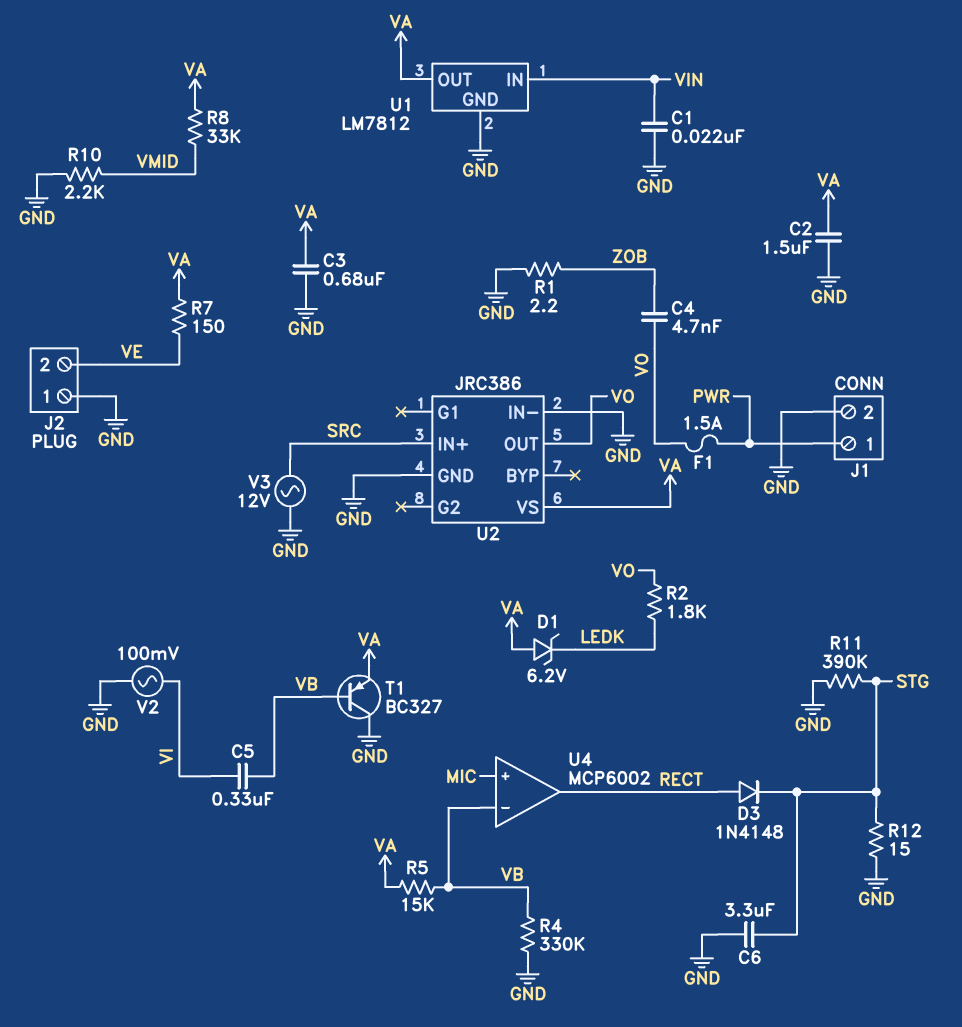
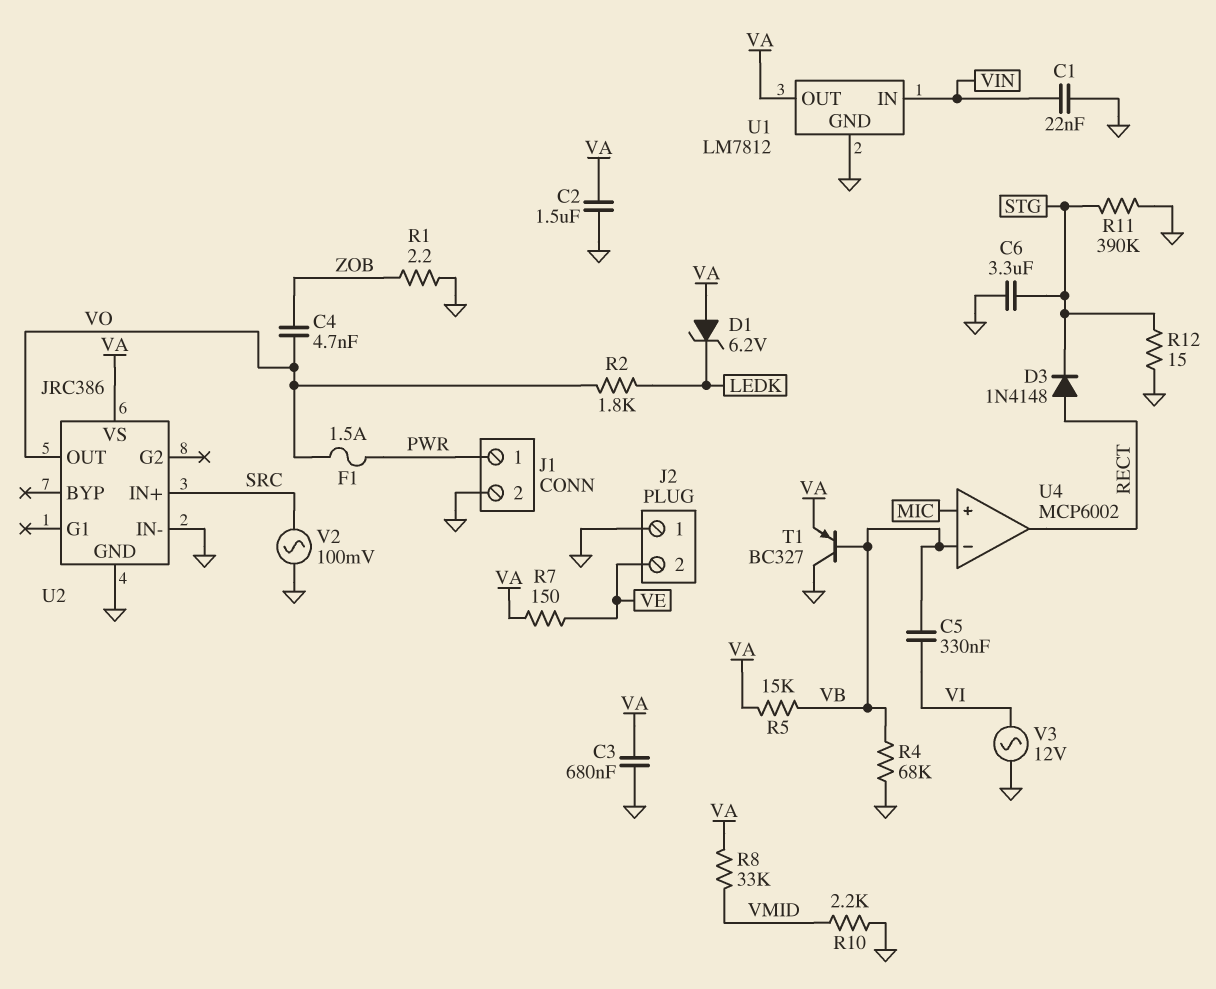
R4: 330k (GND, VB) -> 68k (GND, VB)
V2: AC 100mV (GND, VI) -> AC 100mV (GND, SRC)
V3: AC 12V (GND, SRC) -> AC 12V (GND, VI)

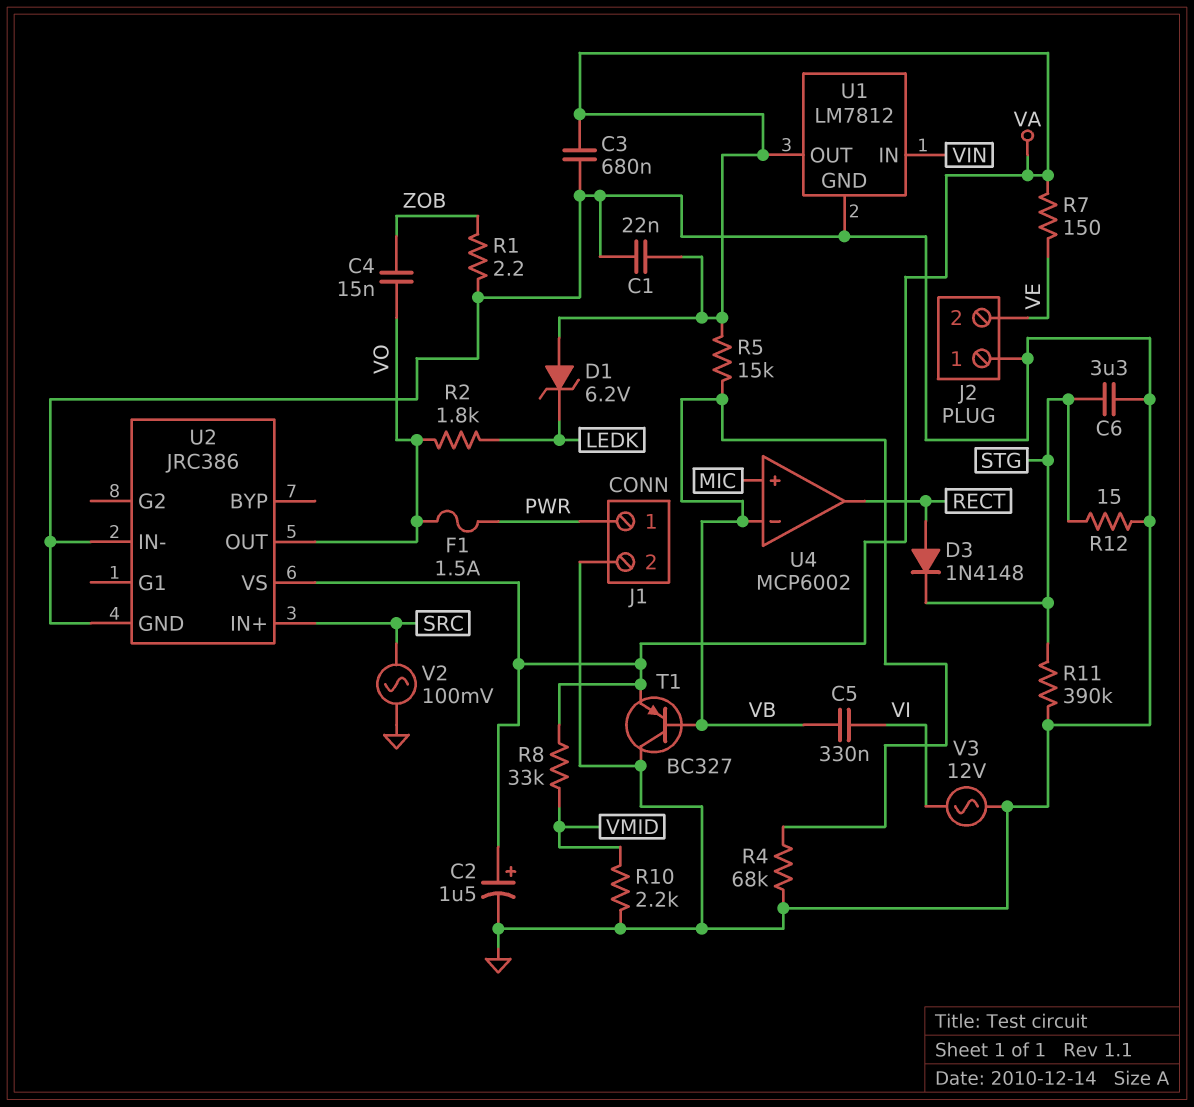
C1: 22nF (GND, VIN) -> 22nF (GND, VA)
C2: 1.5uF (GND, VA) -> 1.5uF (plus VA, minus GND)
C4: 4.7nF (VO, ZOB) -> 15nF (VO, ZOB)

